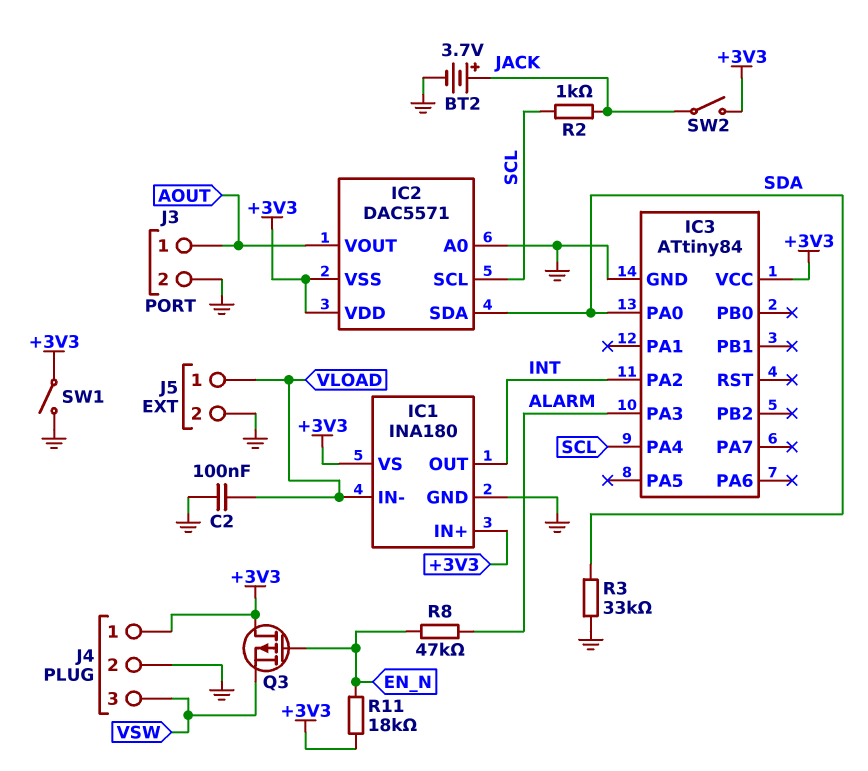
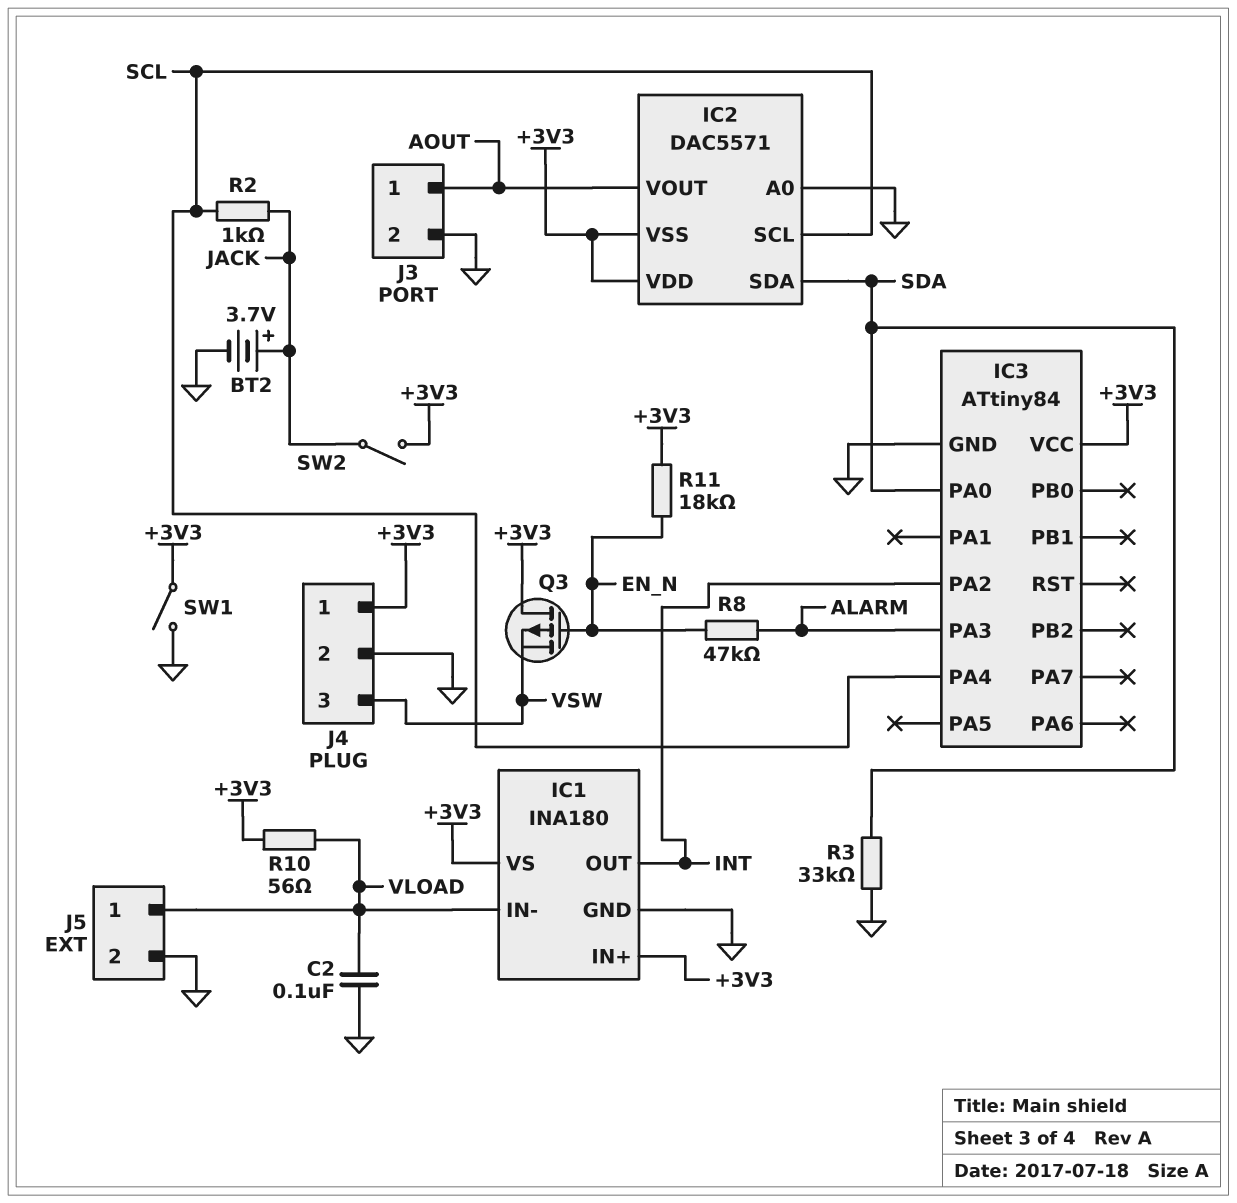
R10: none -> 56 (+3V3, VLOAD)

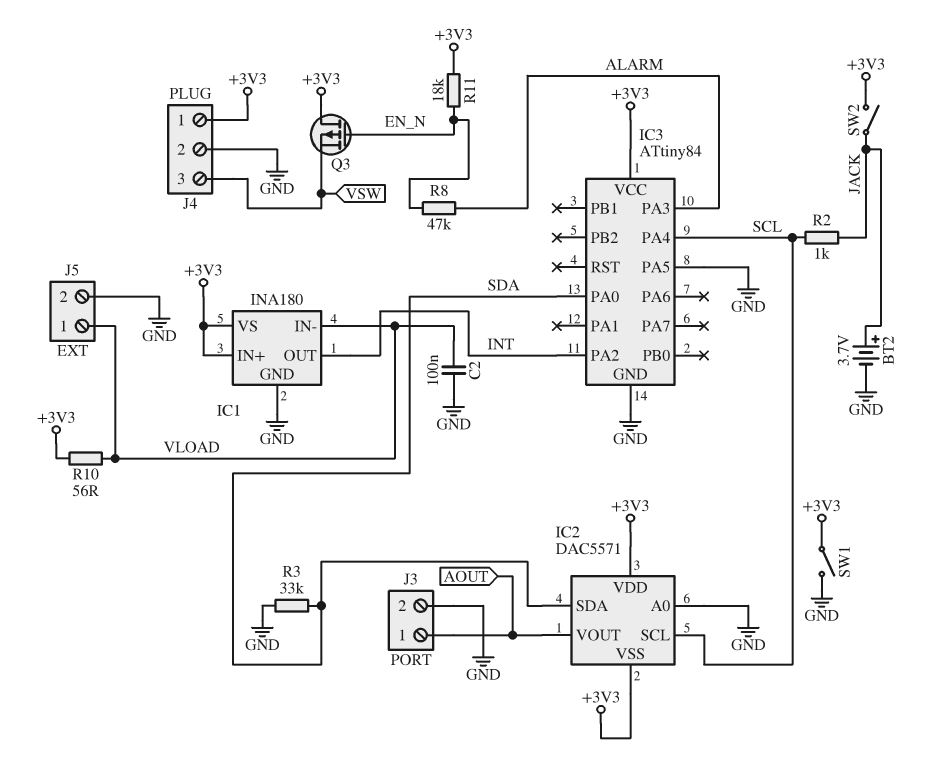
IC3 pin PA5: none -> GND

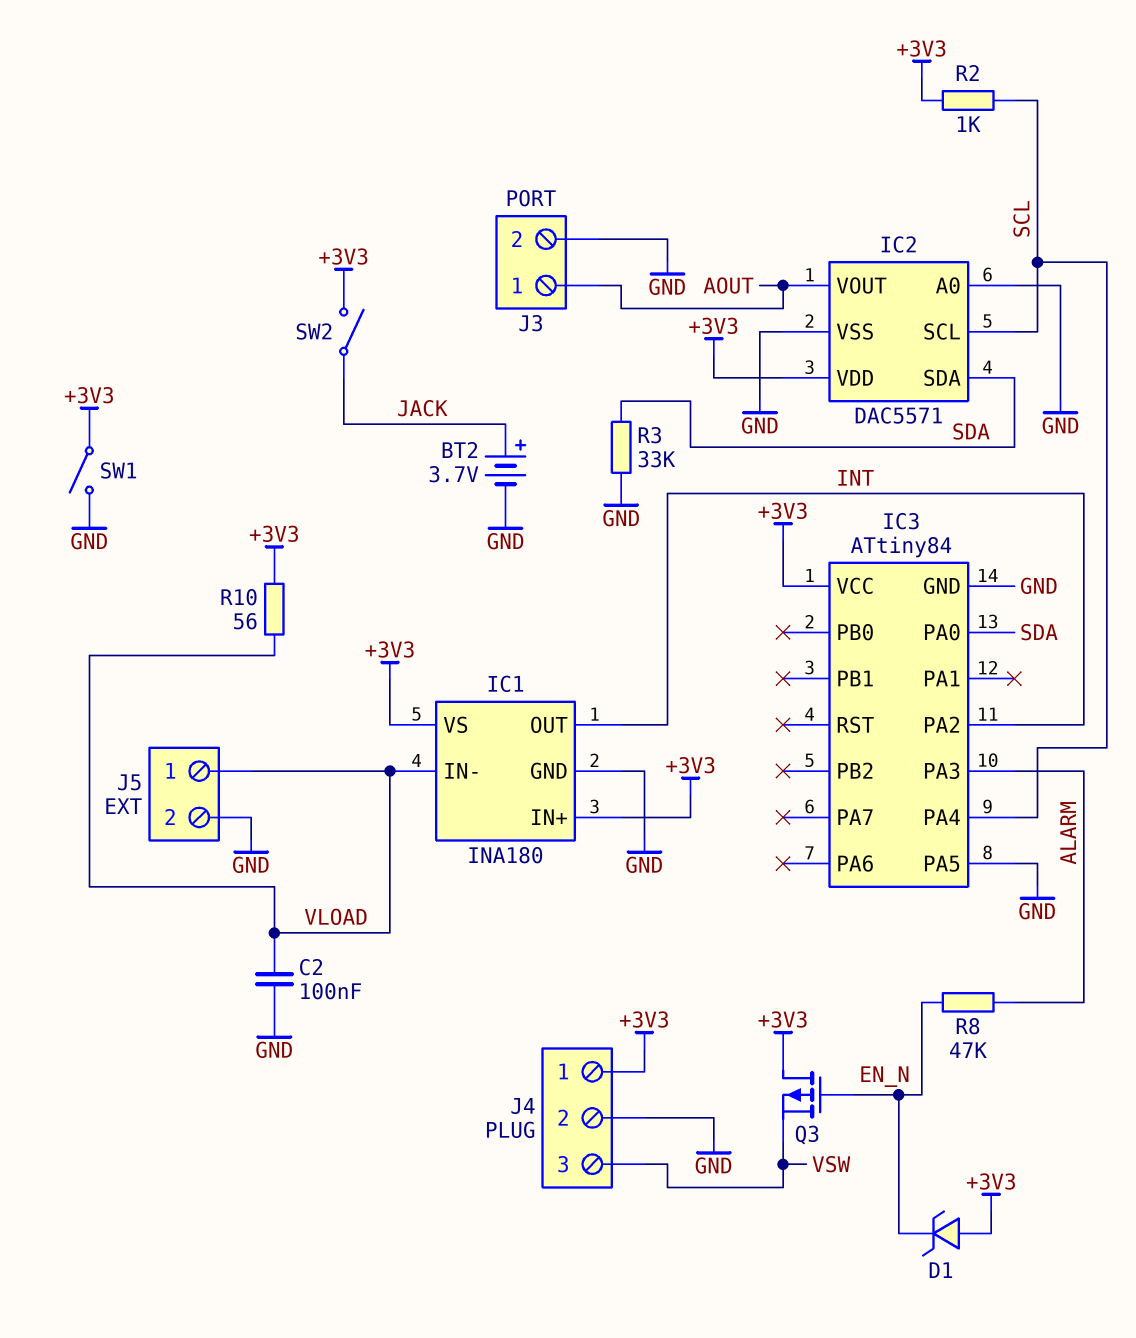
D1: none -> zener (A +3V3, K EN_N)
IC2 pin VSS: +3V3 -> GND
R2: 1k (JACK, SCL) -> 1k (+3V3, SCL)
R11: 18k (+3V3, EN_N) -> none

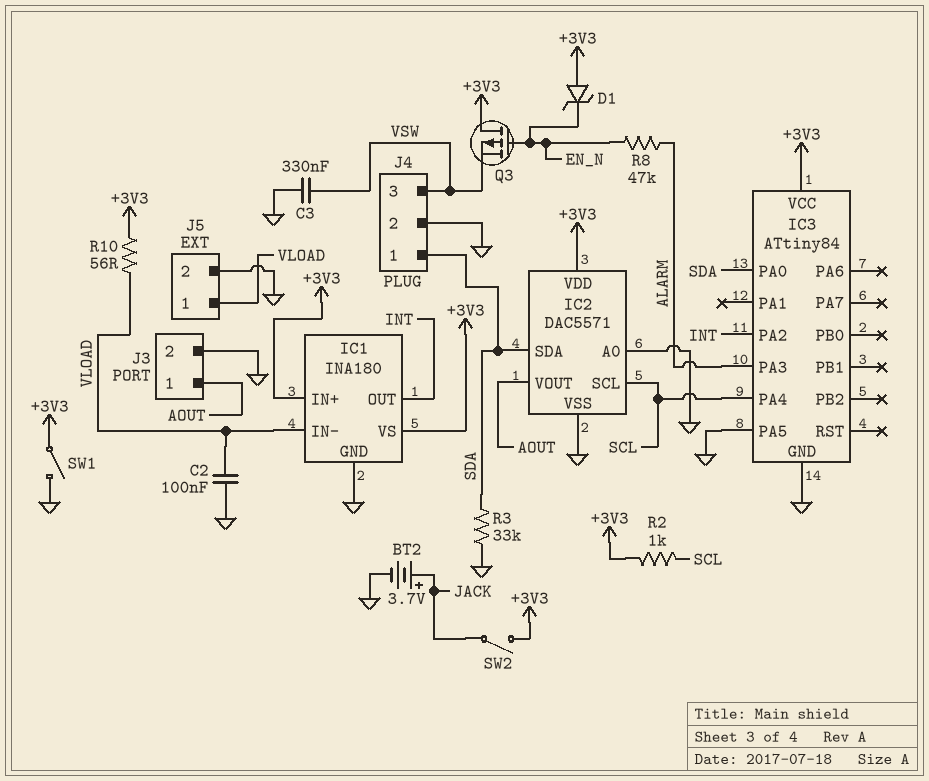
C3: none -> 330nF (GND, VSW)
J4 pin 1: +3V3 -> SDA

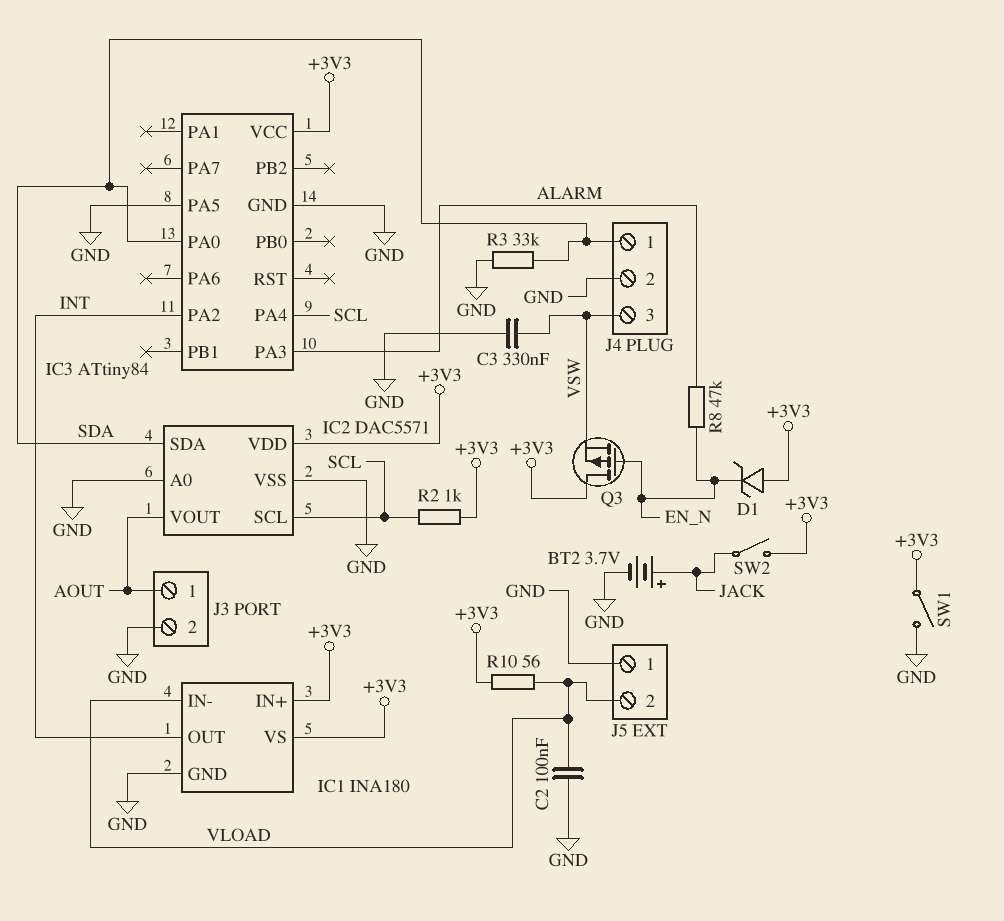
J5 pin 1: VLOAD -> GND
J5 pin 2: GND -> VLOAD

